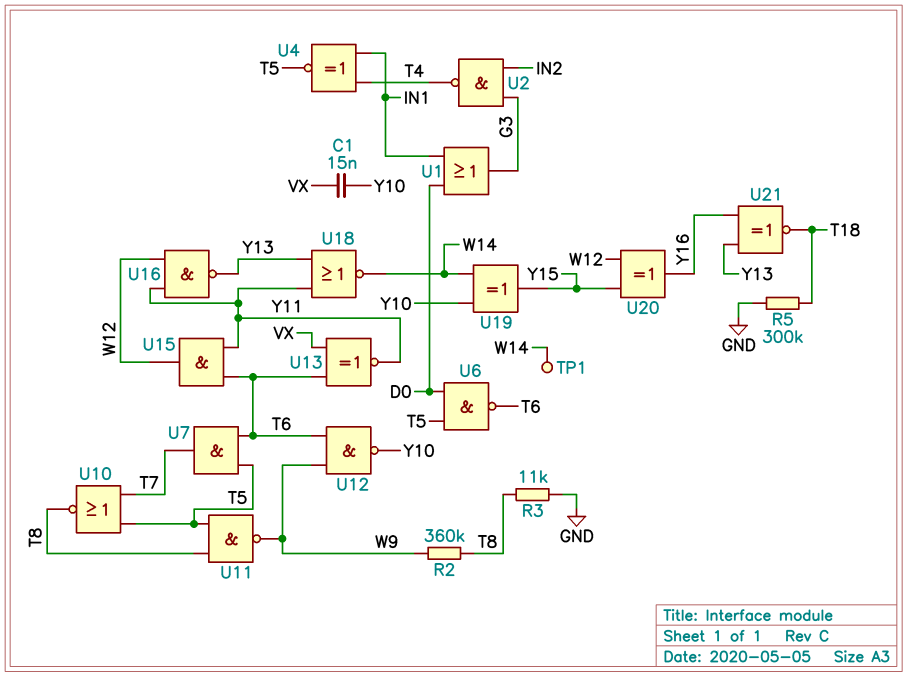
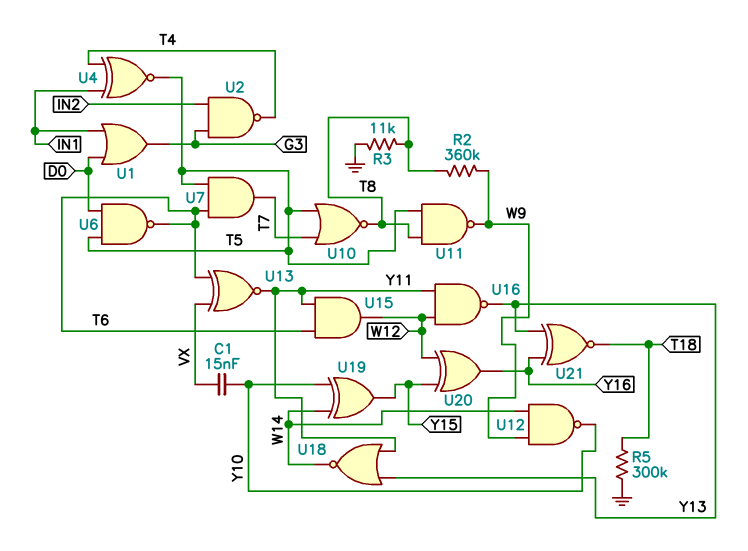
TP1: test point (W14) -> none
U12: NAND (in T6, in W9, out Y10) -> NAND (in W9, in W14, out Y10)

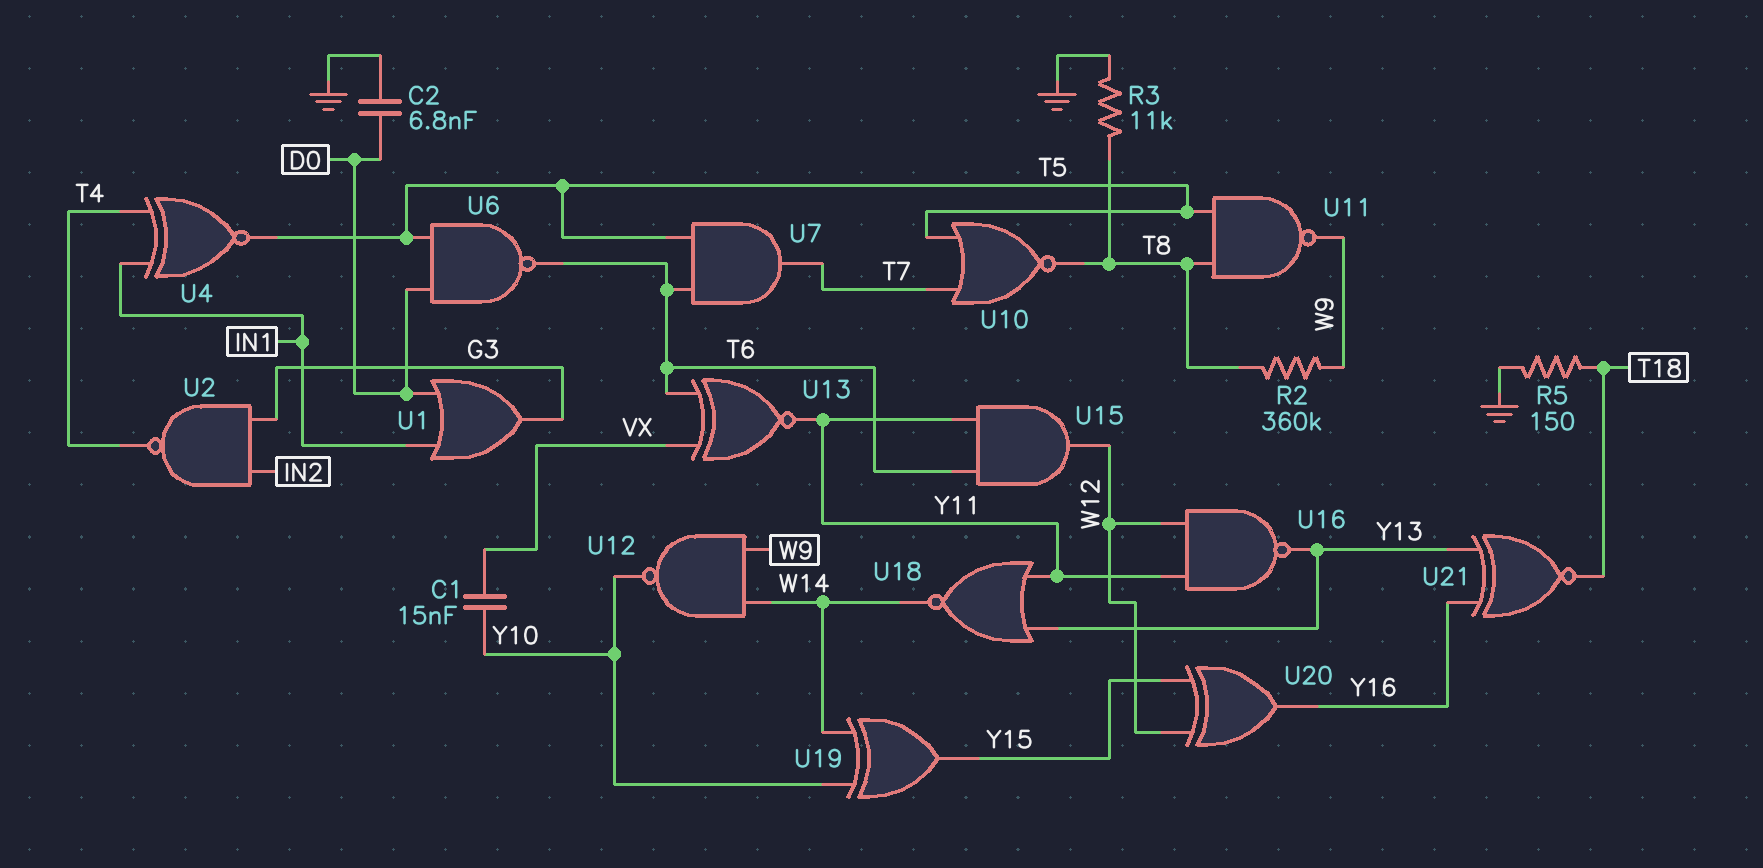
C2: none -> 6.8nF (D0, GND)
R5: 300k (GND, T18) -> 150 (GND, T18)

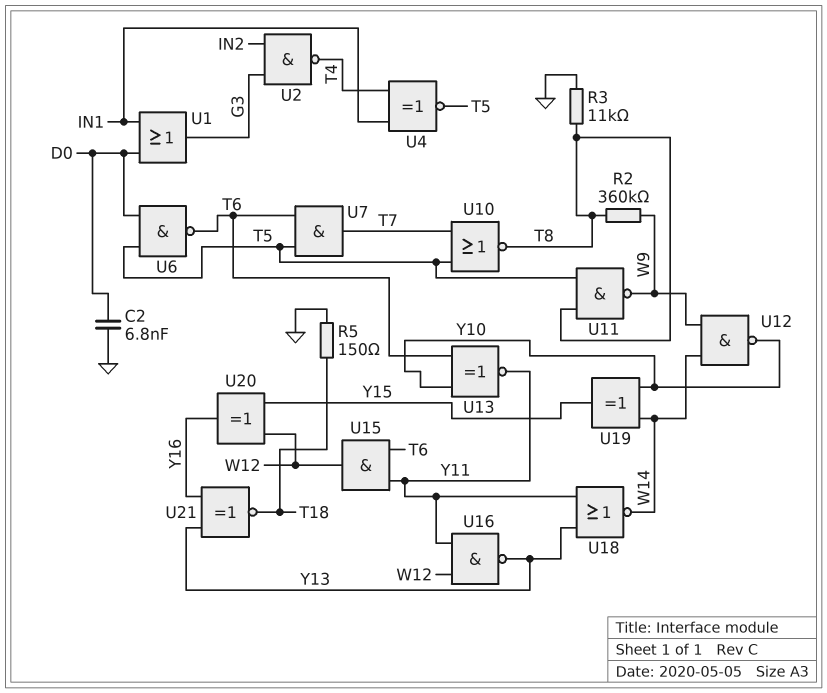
C1: 15nF (VX, Y10) -> none
U13: XNOR (in T6, in VX, out Y11) -> XNOR (in T6, in Y10, out Y11)

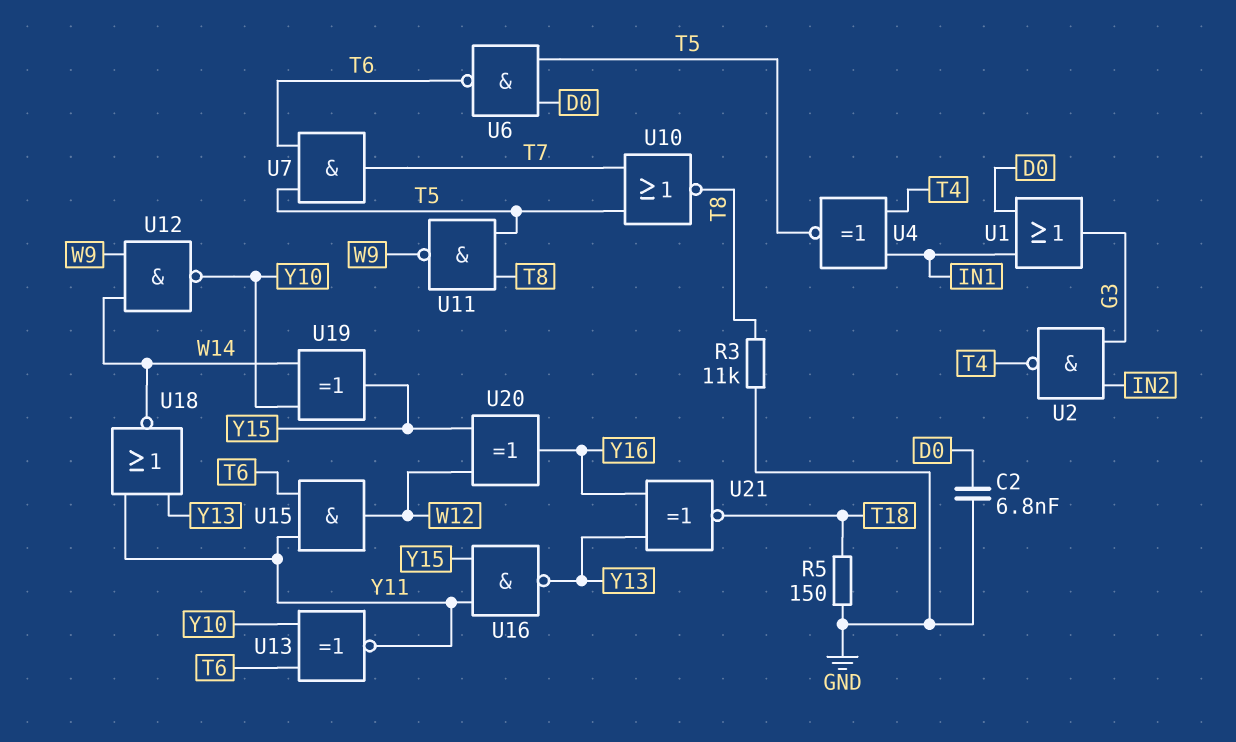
R2: 360k (T8, W9) -> none
U16: NAND (in W12, in Y11, out Y13) -> NAND (in Y11, in Y15, out Y13)

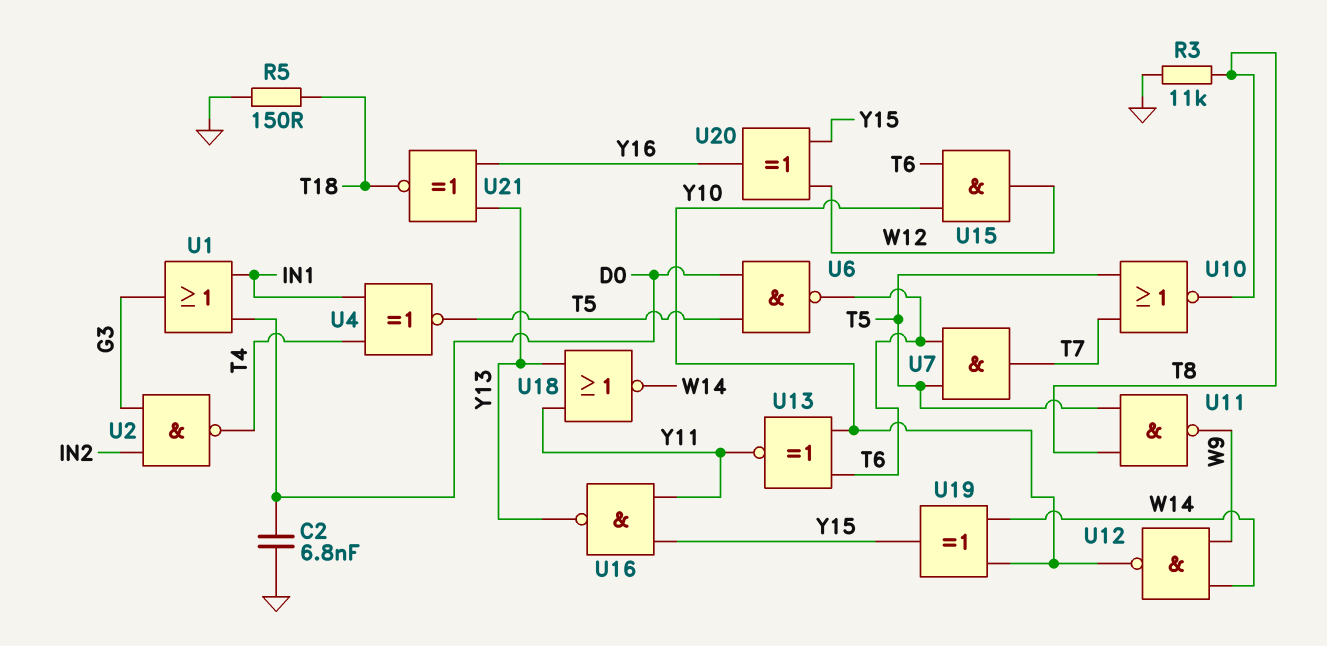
U15: AND (in T6, in Y11, out W12) -> AND (in T6, in Y10, out W12)

